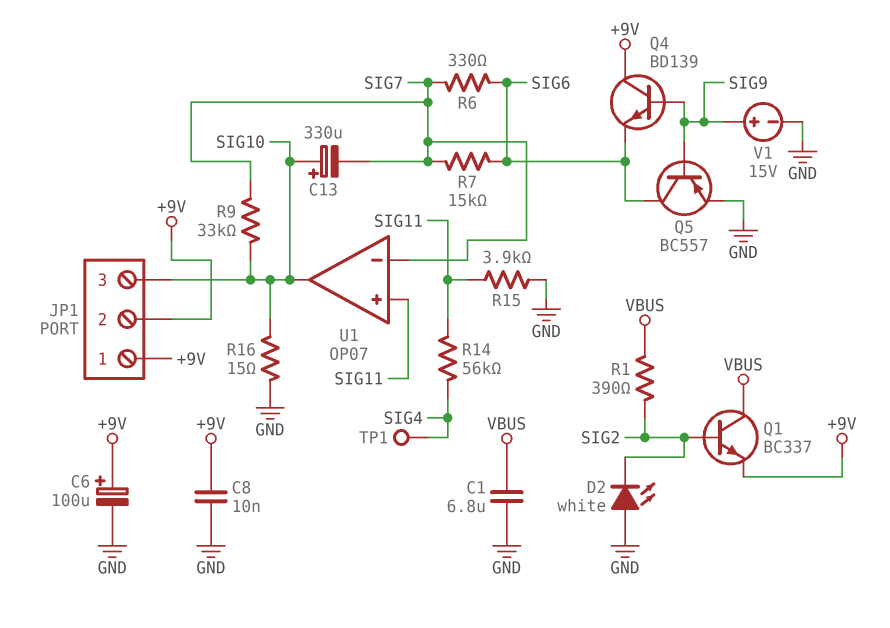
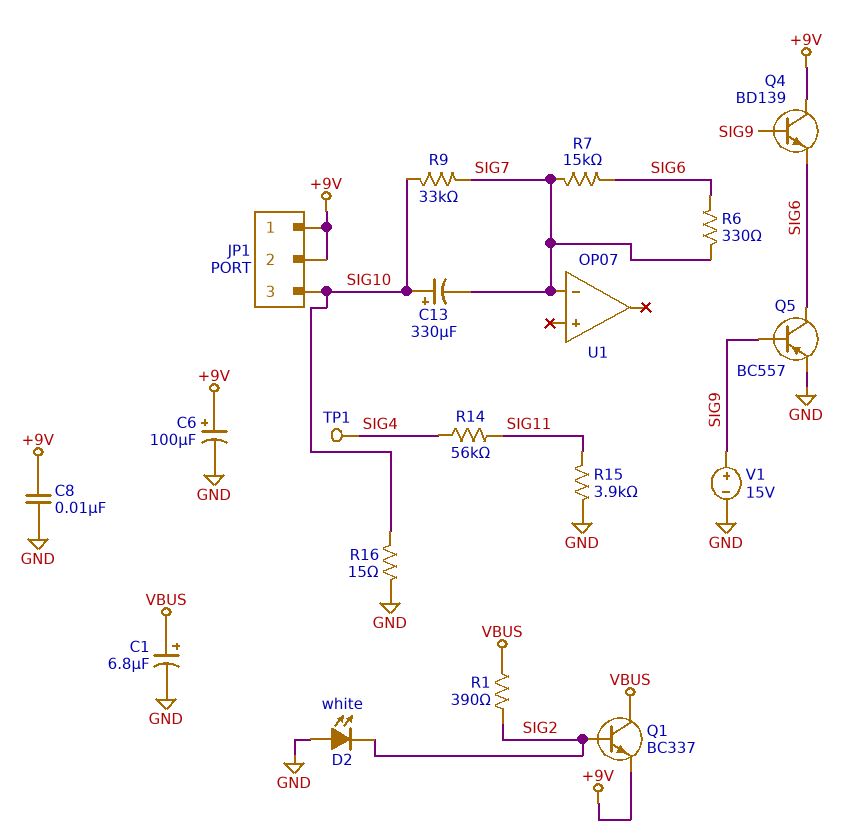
C1: 6.8uF (GND, VBUS) -> 6.8uF (plus VBUS, minus GND)
U1 pin in+: SIG11 -> none
U1 pin out: SIG10 -> none

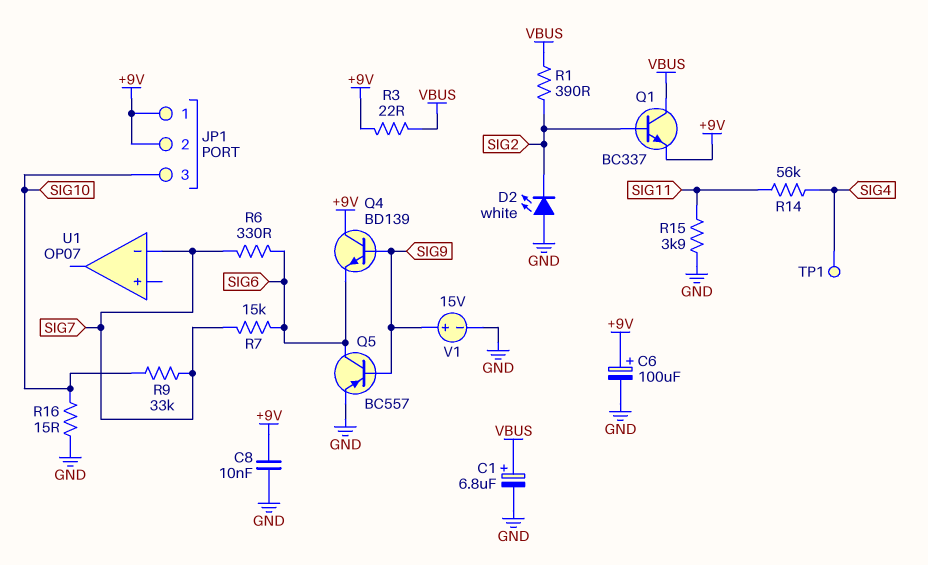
C13: 330uF (plus SIG10, minus SIG7) -> none
R3: none -> 22 (+9V, VBUS)

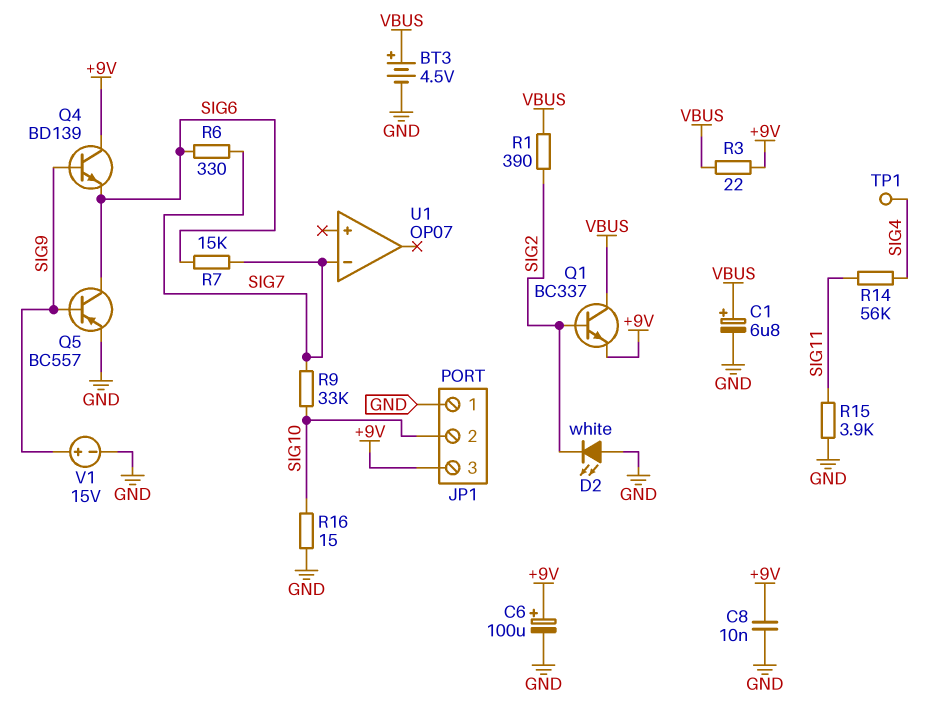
BT3: none -> 4.5V (plus VBUS, minus GND)
JP1 pin 1: +9V -> GND
JP1 pin 2: +9V -> SIG10
JP1 pin 3: SIG10 -> +9V

